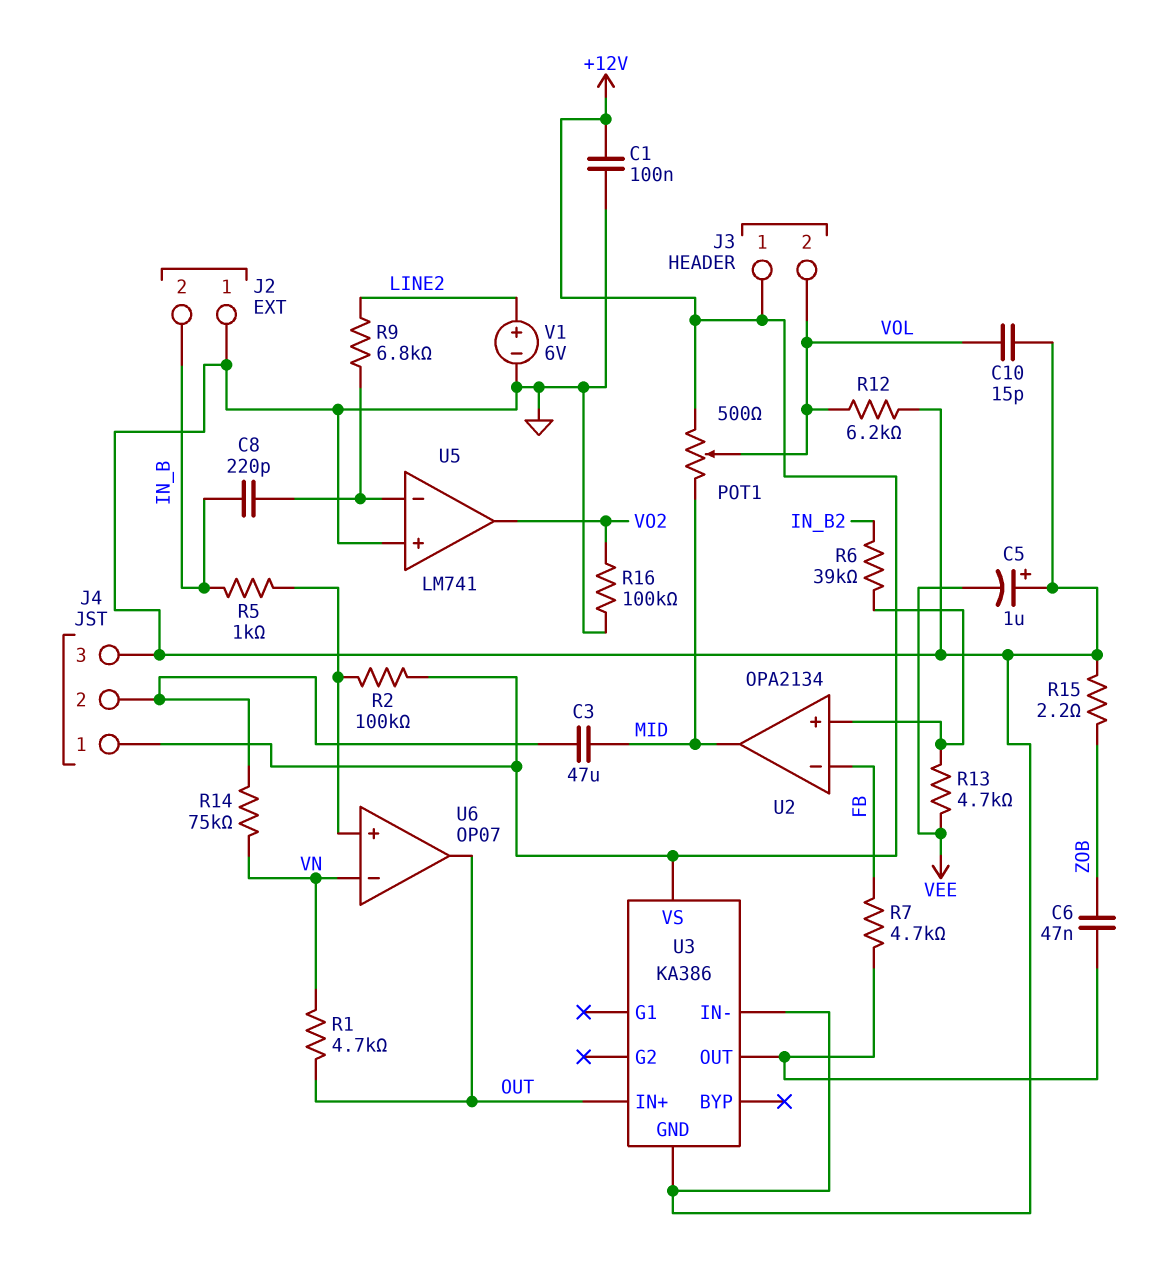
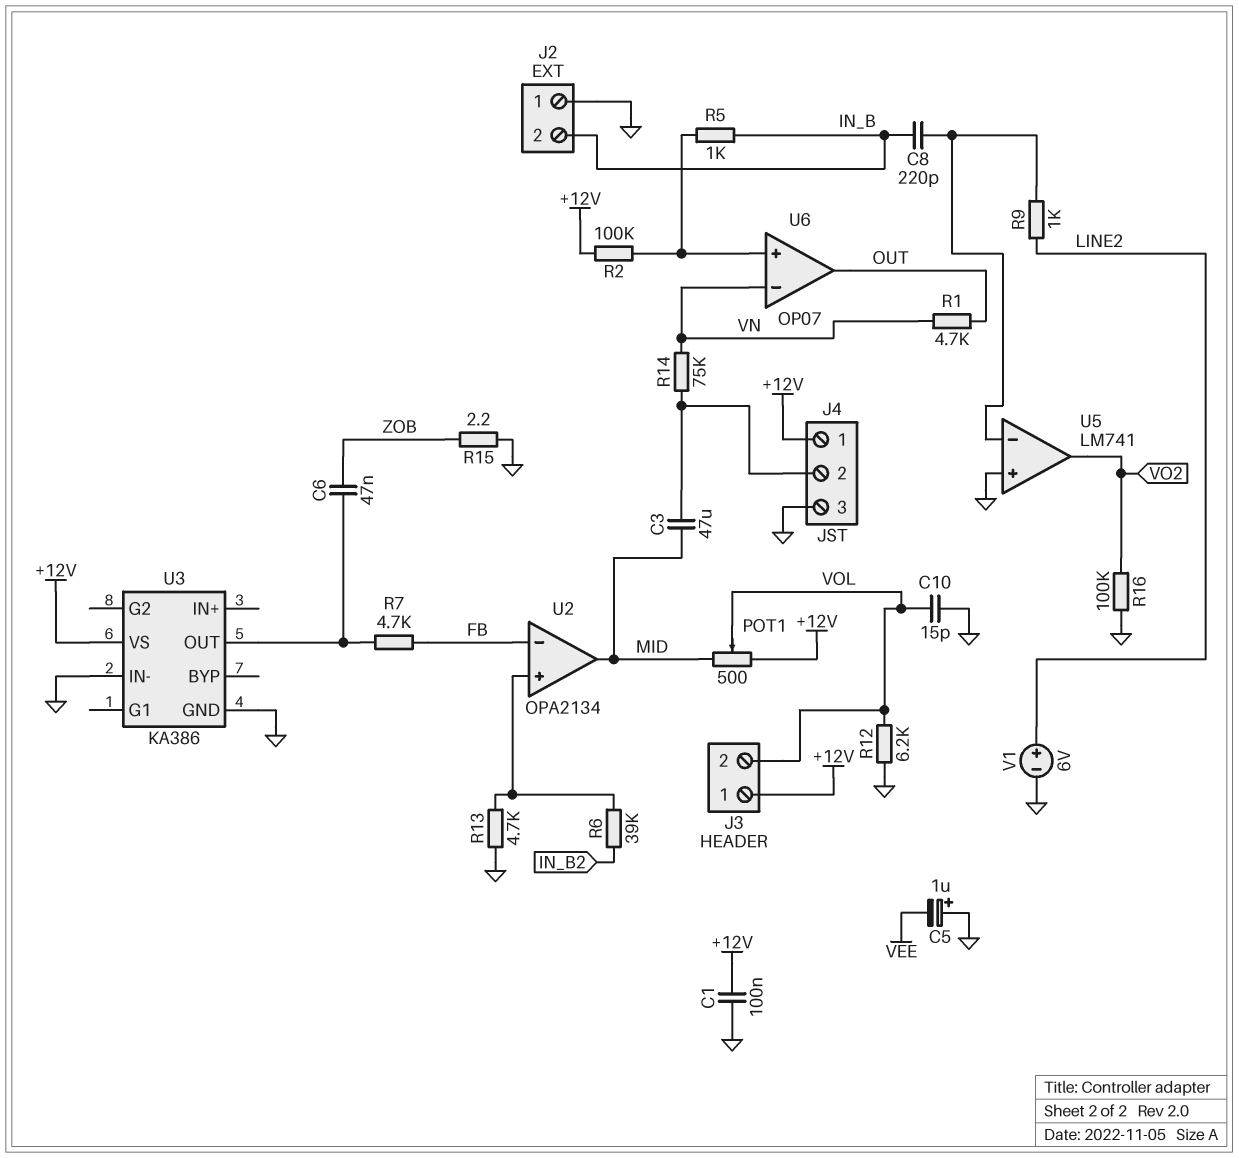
R9: 6.8k (LINE2, U5/in-) -> 1k (LINE2, U5/in-)
R13: 4.7k (U2/in+, VEE) -> 4.7k (GND, U2/in+)
U3 pin IN+: OUT -> none

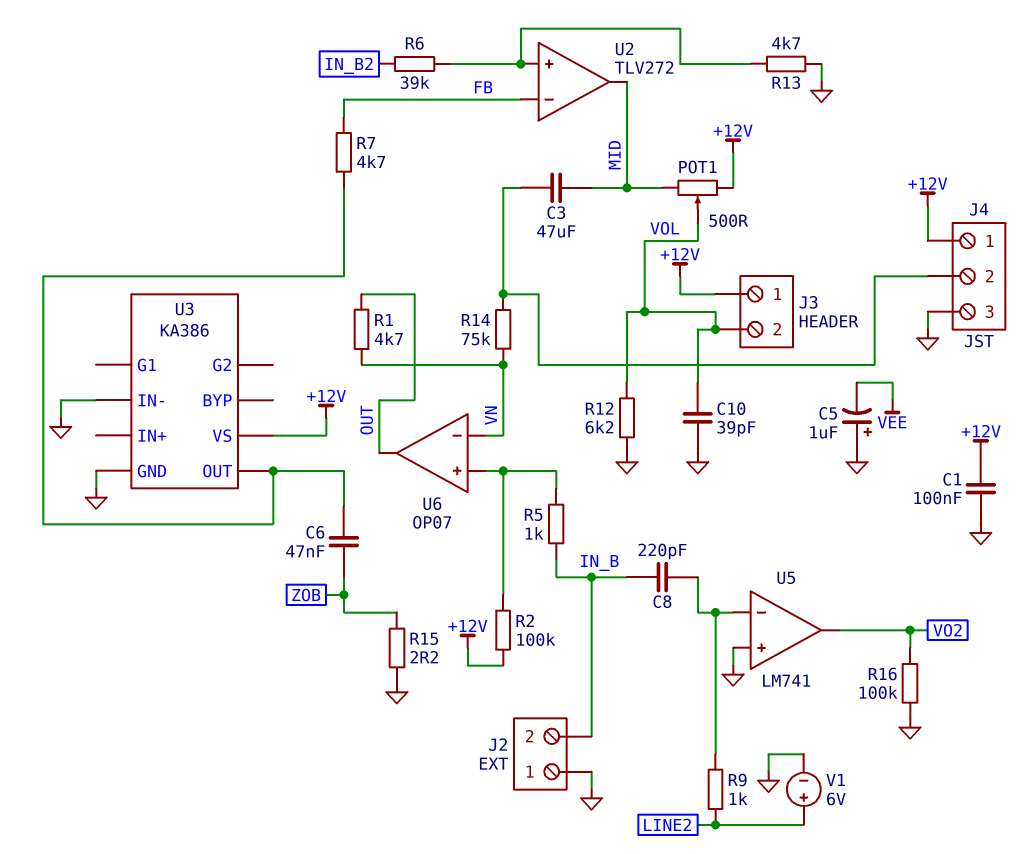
C10: 15pF (GND, VOL) -> 39pF (GND, VOL)
U2: OPA2134 -> TLV272

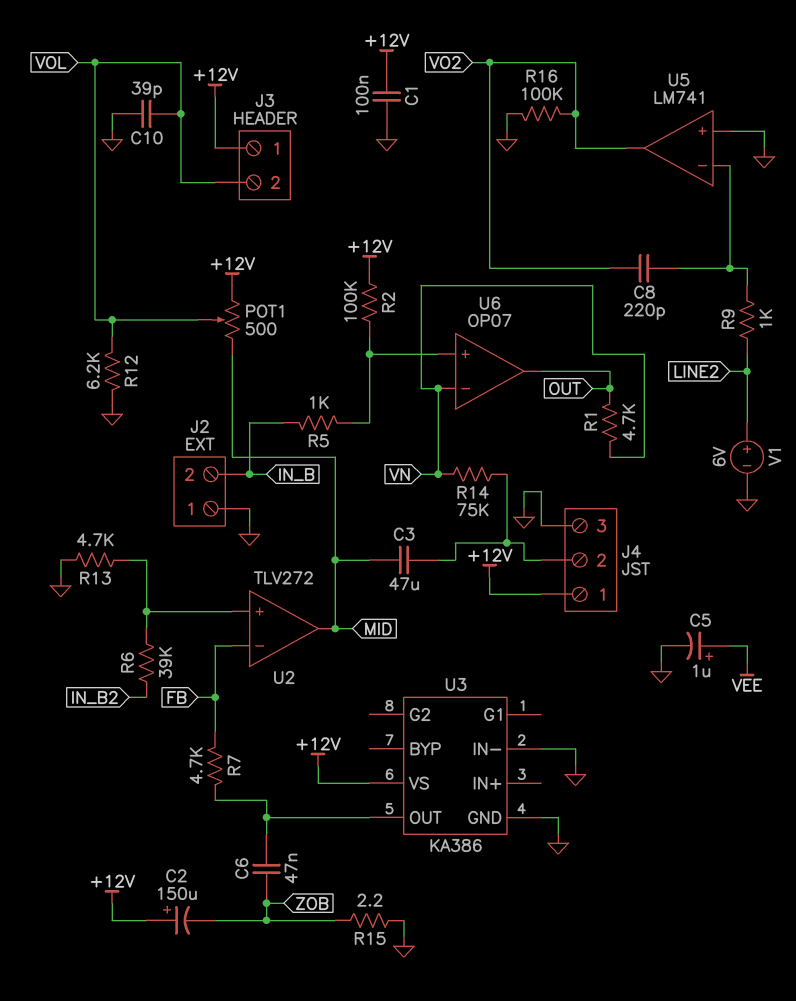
C2: none -> 150uF (plus +12V, minus ZOB)
C5: 1uF (plus GND, minus VEE) -> 1uF (plus VEE, minus GND)
C8: 220pF (IN_B, U5/in-) -> 220pF (U5/in-, VO2)

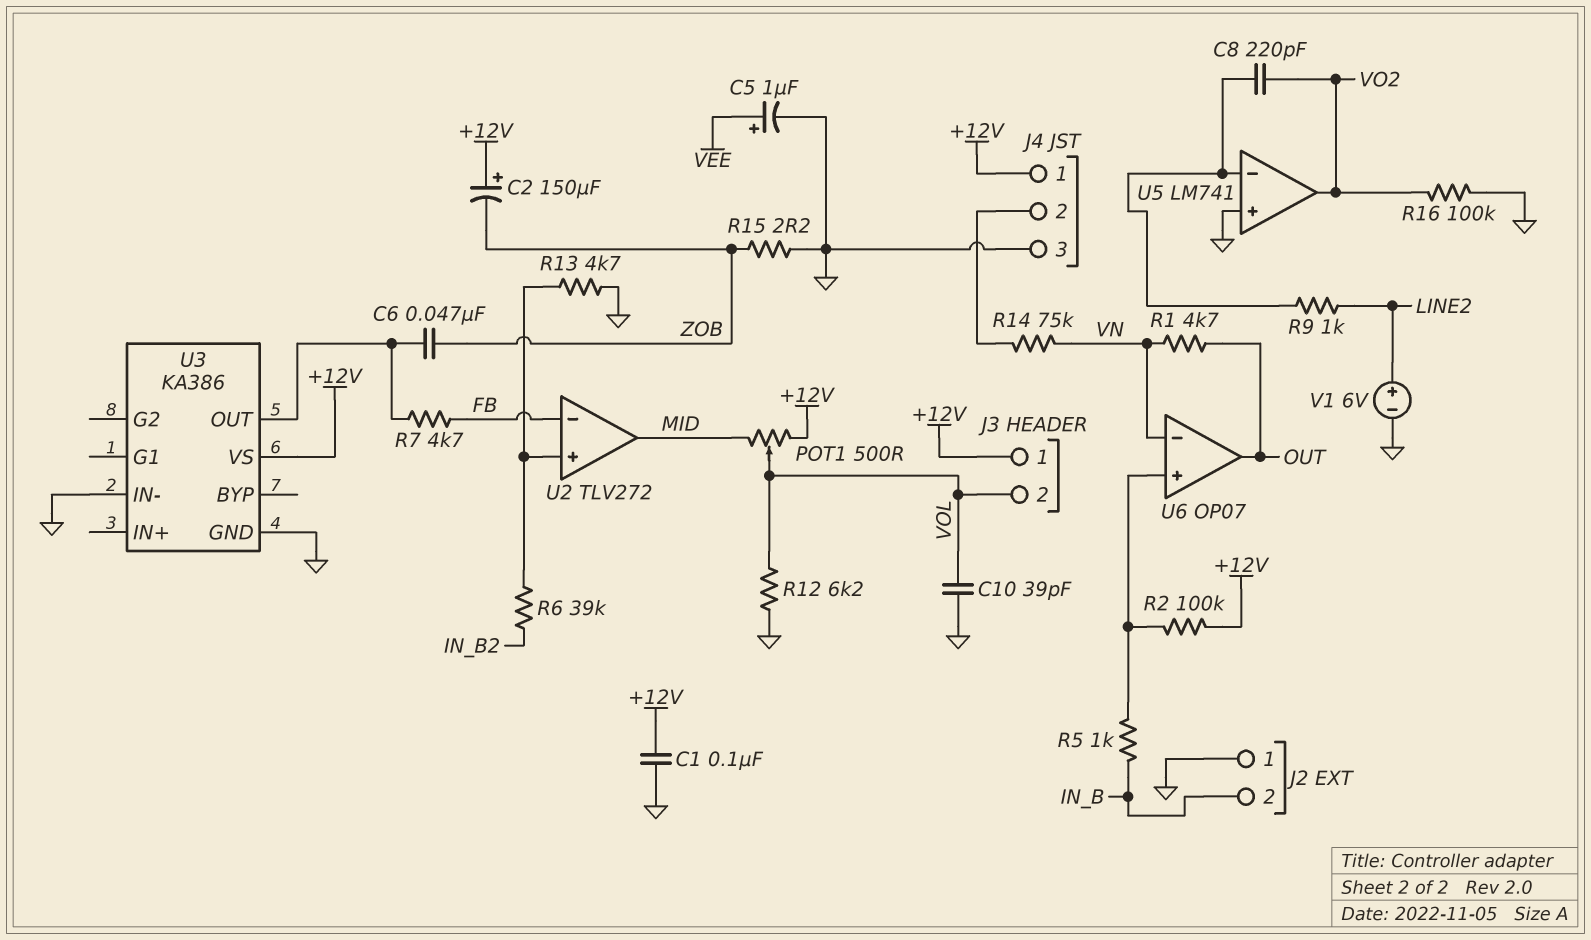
C3: 47uF (J4/2, MID) -> none

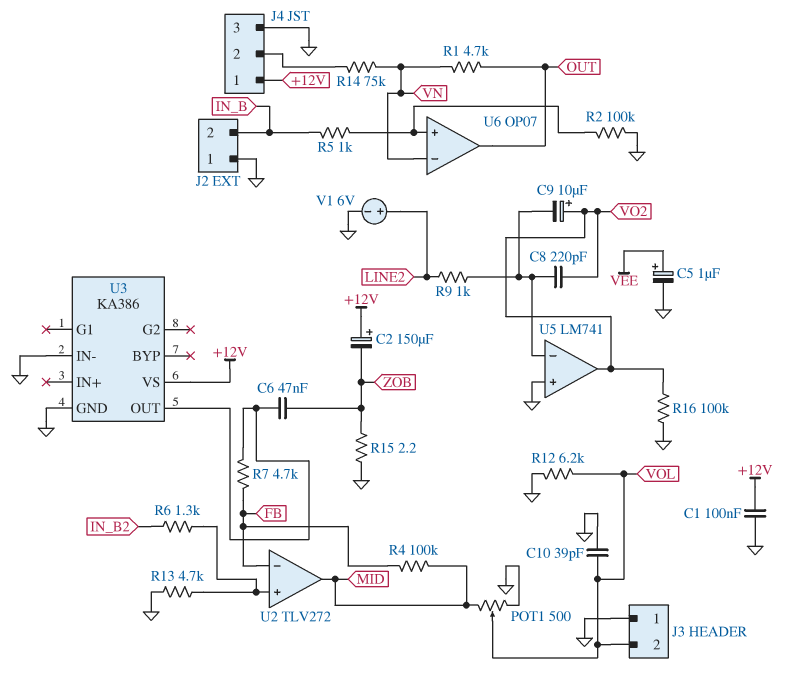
C9: none -> 10uF (plus VO2, minus U5/in-)
J3 pin 1: +12V -> GND
POT1: 500 (+12V, MID, wiper VOL) -> 500 (GND, MID, wiper VOL)
R2: 100k (+12V, U6/in+) -> 100k (GND, U6/in+)
R4: none -> 100k (FB, MID)
R6: 39k (IN_B2, U2/in+) -> 1.3k (IN_B2, U2/in+)

